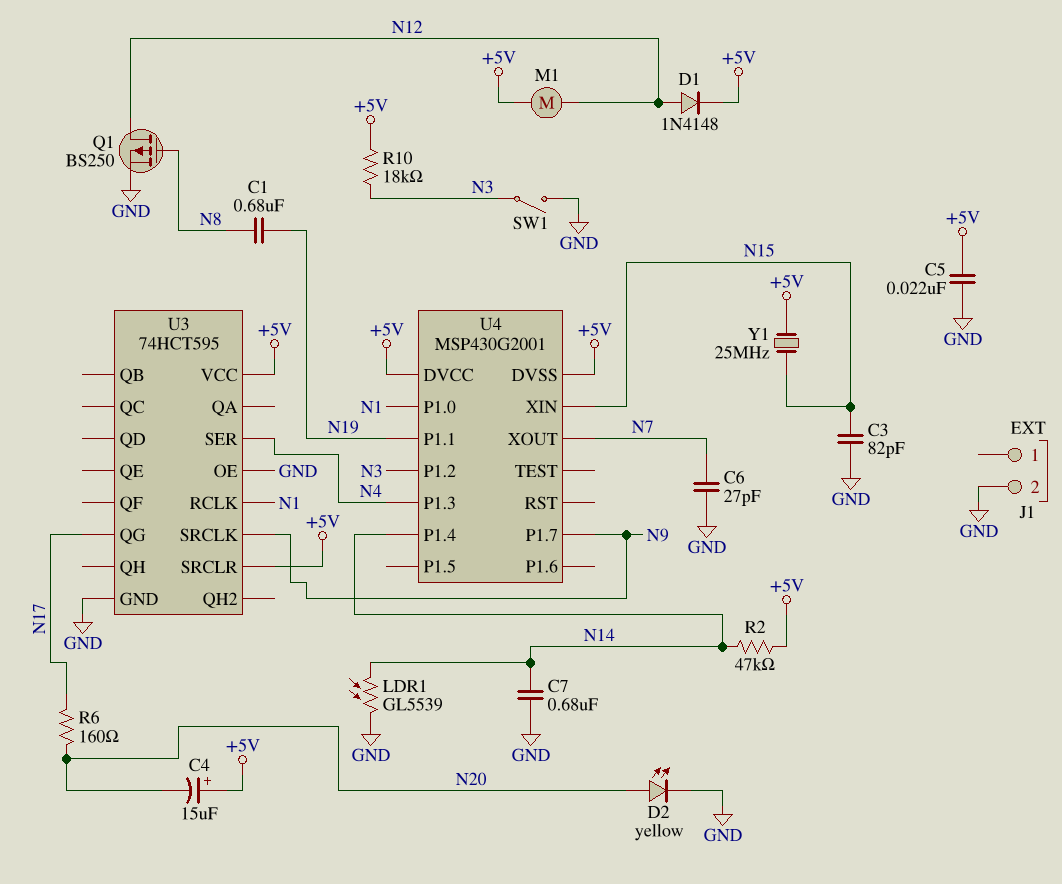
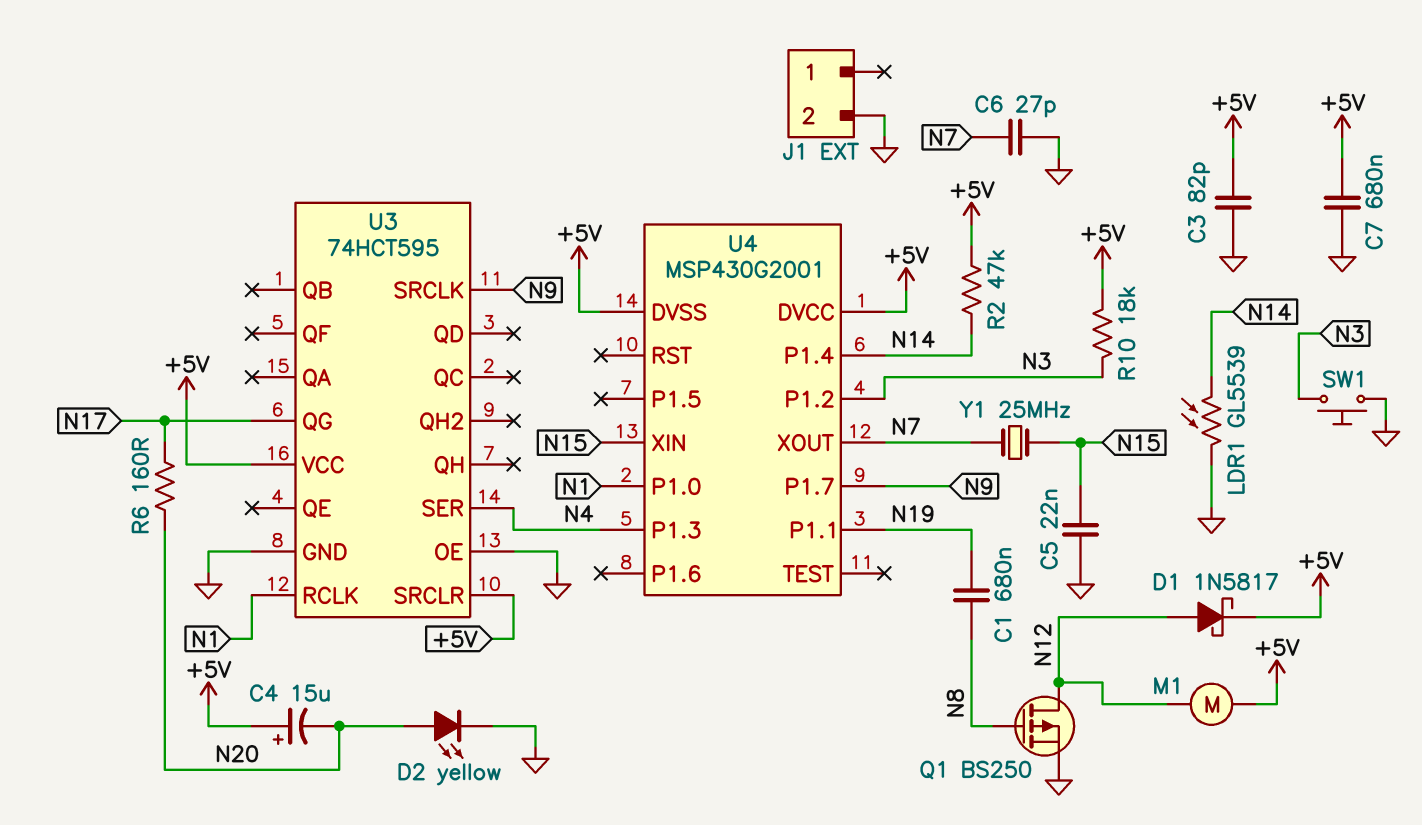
C3: 82pF (GND, N15) -> 82pF (+5V, GND)
C5: 22nF (+5V, GND) -> 22nF (GND, N15)
C7: 680nF (GND, N14) -> 680nF (+5V, GND)
D1: diode 1N4148 (A N12, K +5V) -> schottky 1N5817 (A N12, K +5V)
SW1: switch (GND, N3) -> button (GND, N3)
Y1: 25MHz (+5V, N15) -> 25MHz (N7, N15)

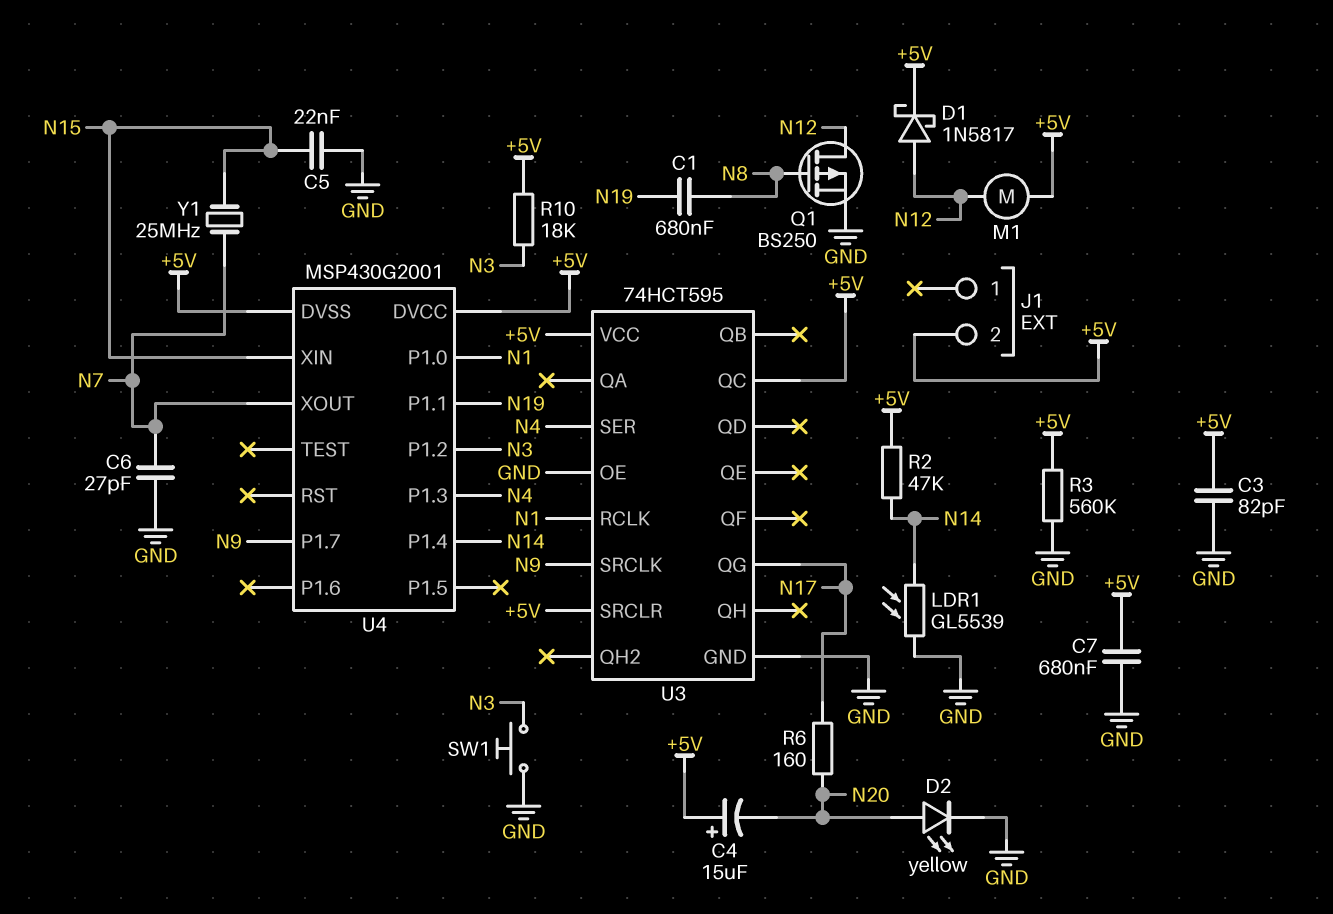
J1 pin 2: GND -> +5V
R3: none -> 560k (+5V, GND)
U3 pin QC: none -> +5V

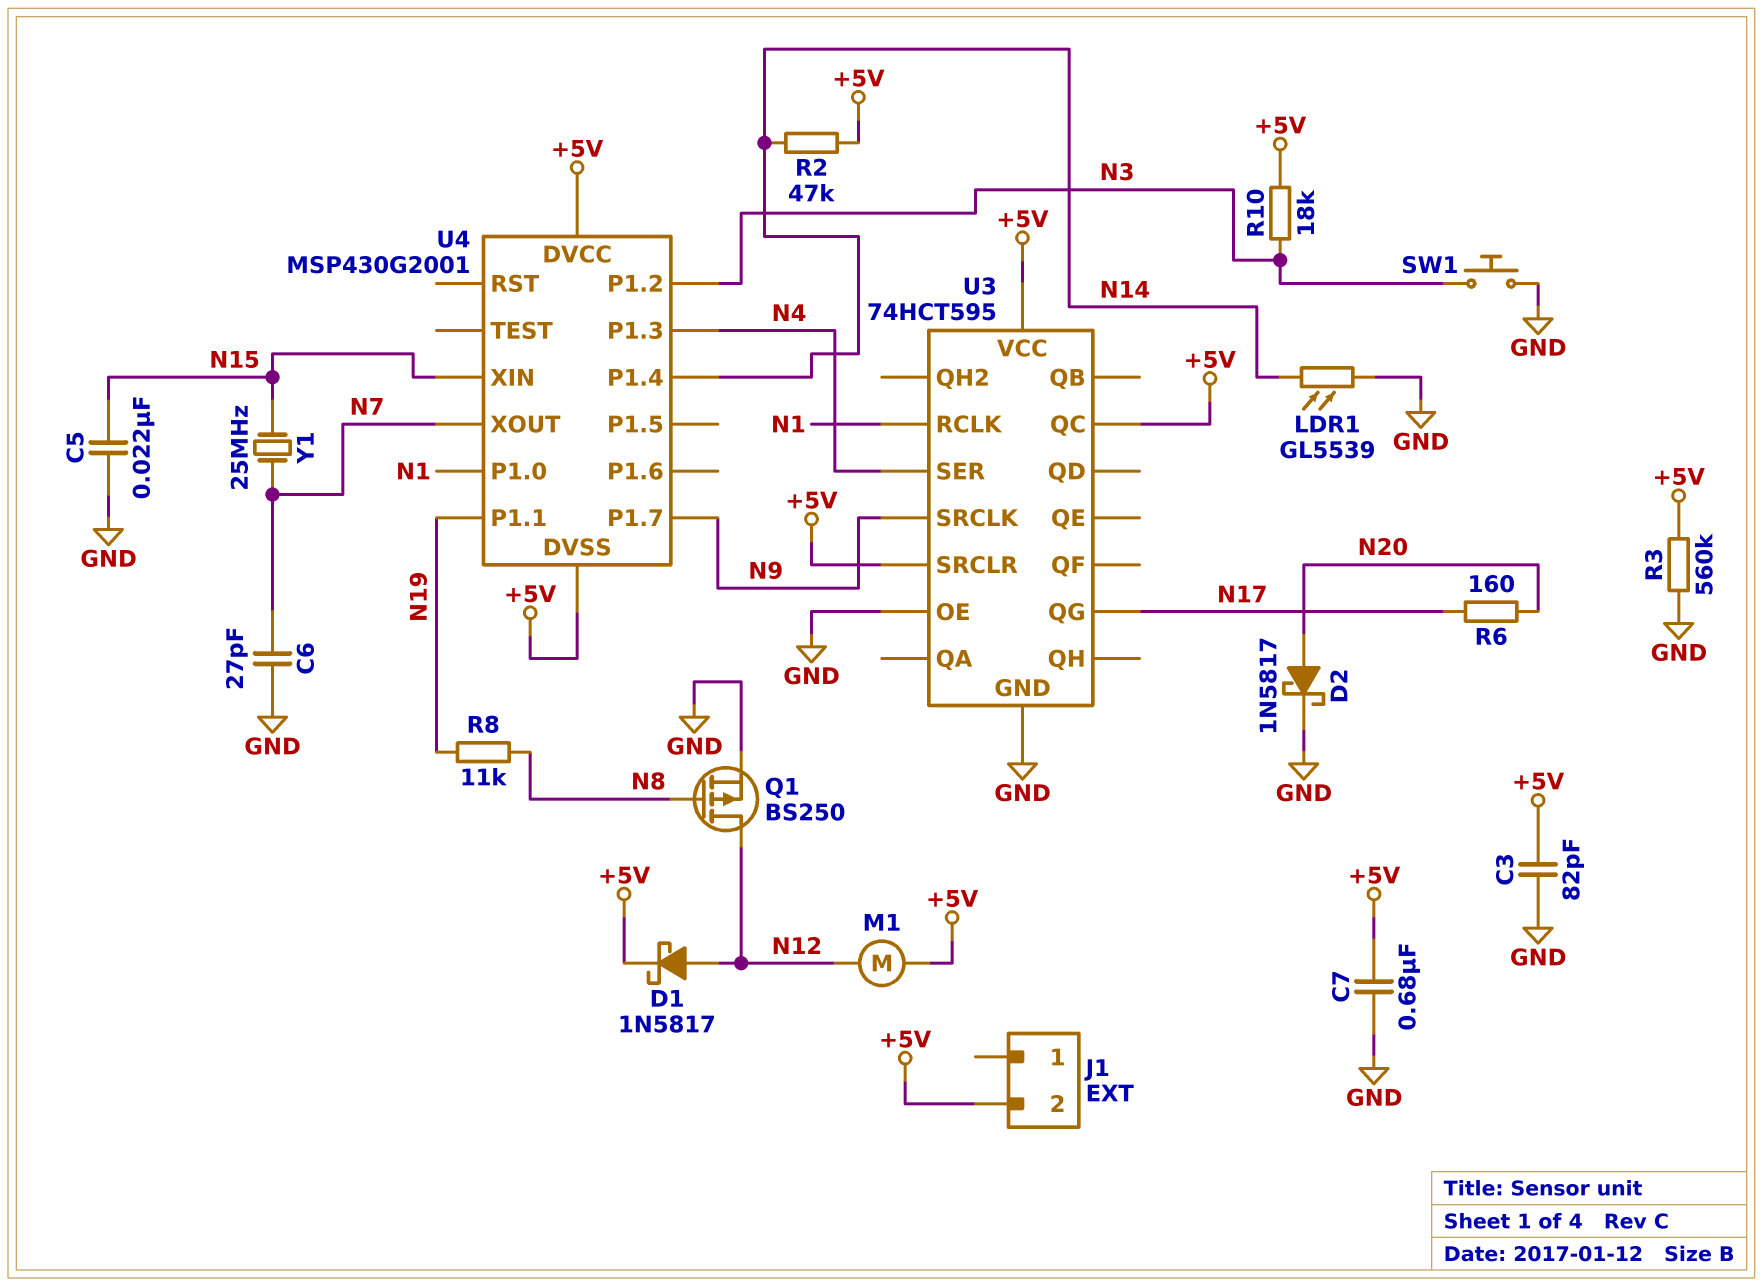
C1: 680nF (N8, N19) -> none
C4: 15uF (plus +5V, minus N20) -> none
D2: LED yellow (A N20, K GND) -> schottky 1N5817 (A N20, K GND)
R8: none -> 11k (N8, N19)

